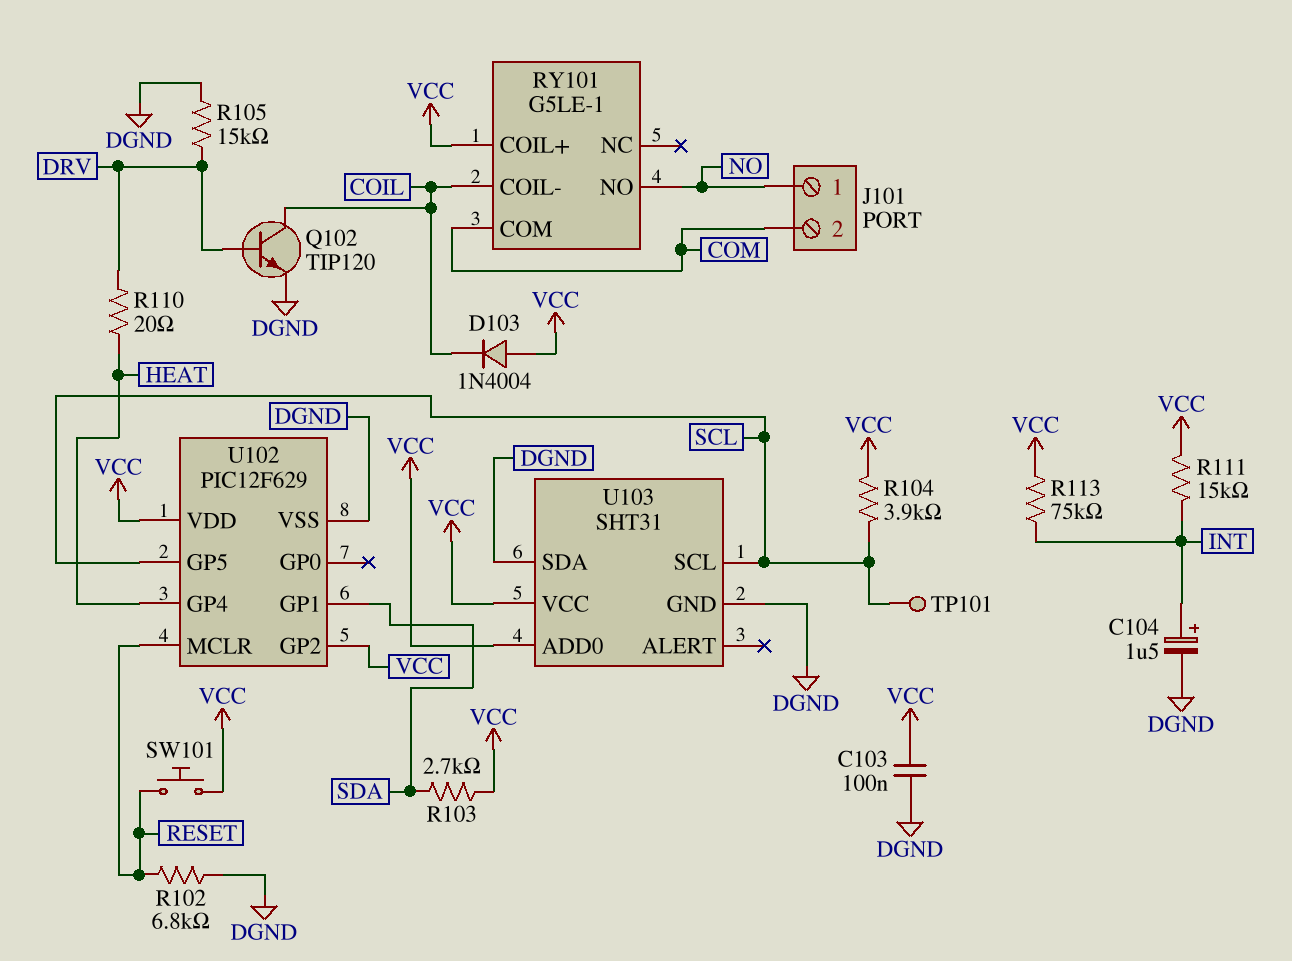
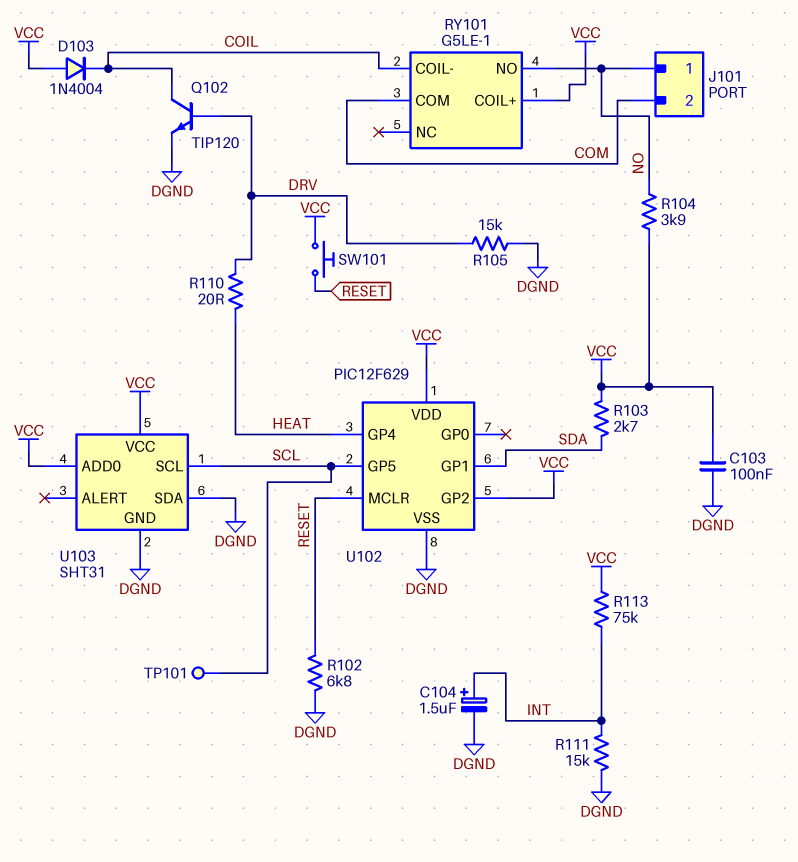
R104: 3.9k (SCL, VCC) -> 3.9k (NO, VCC)
R111: 15k (INT, VCC) -> 15k (DGND, INT)

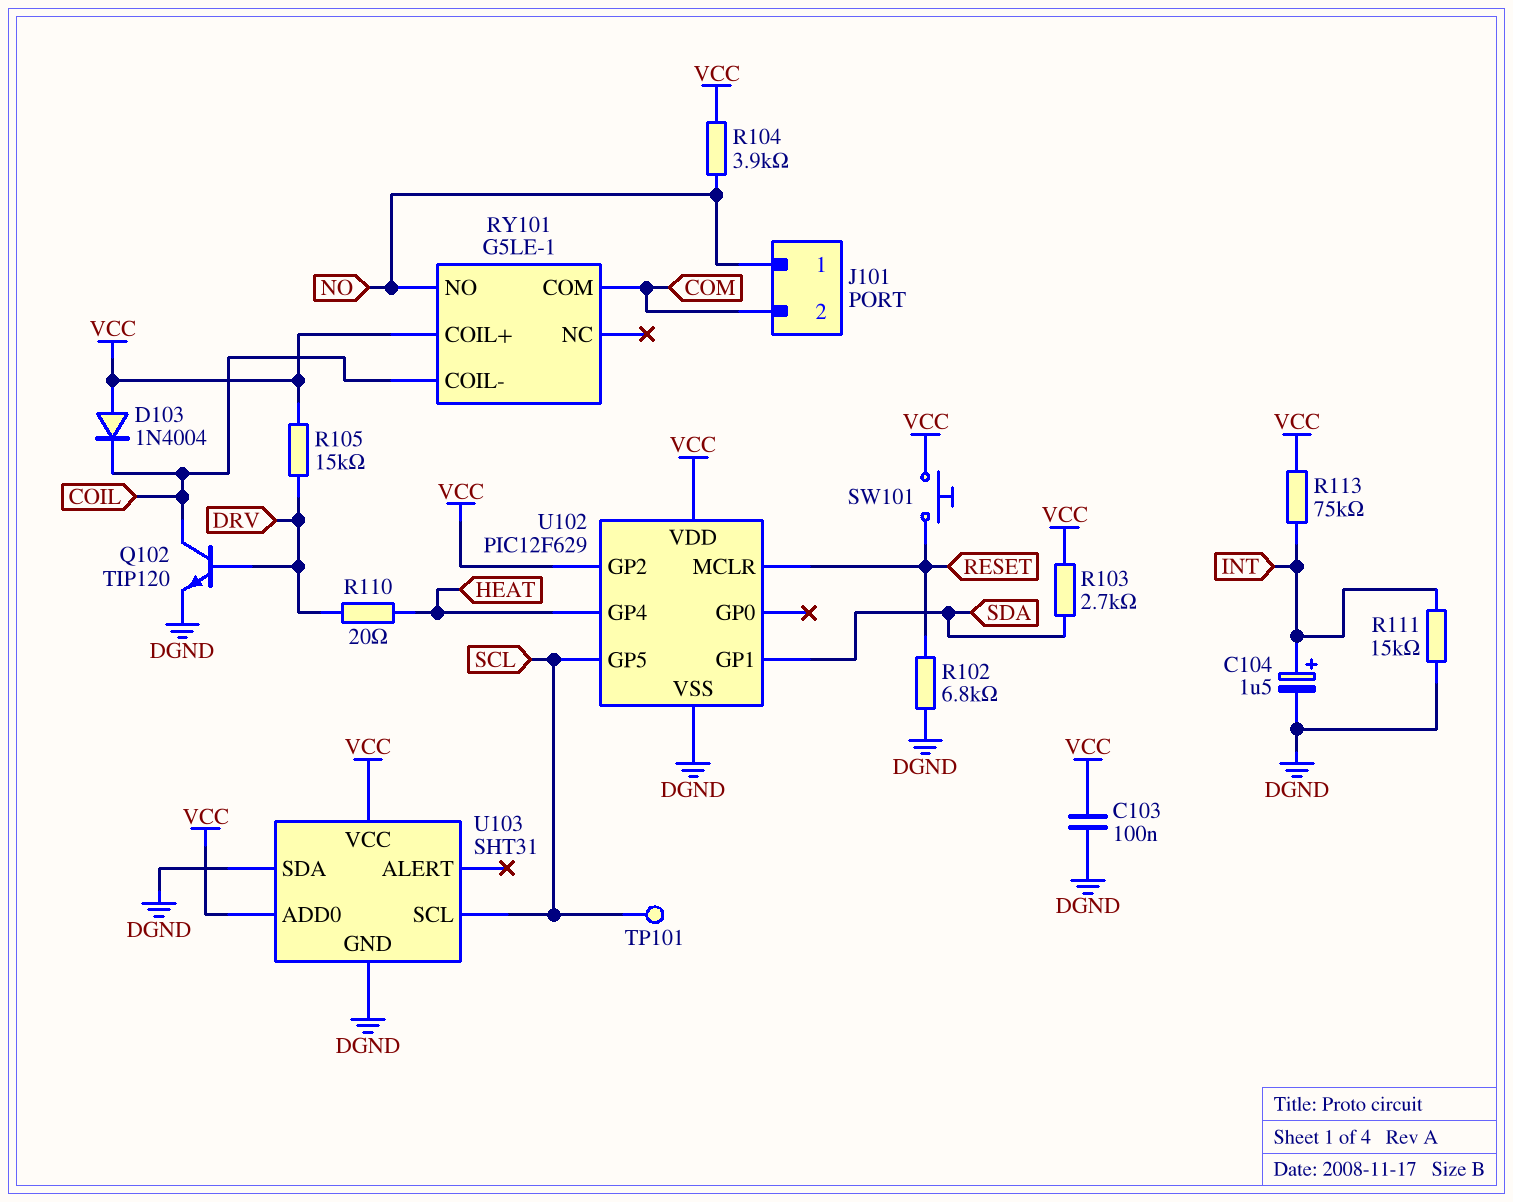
R105: 15k (DGND, DRV) -> 15k (DRV, VCC)

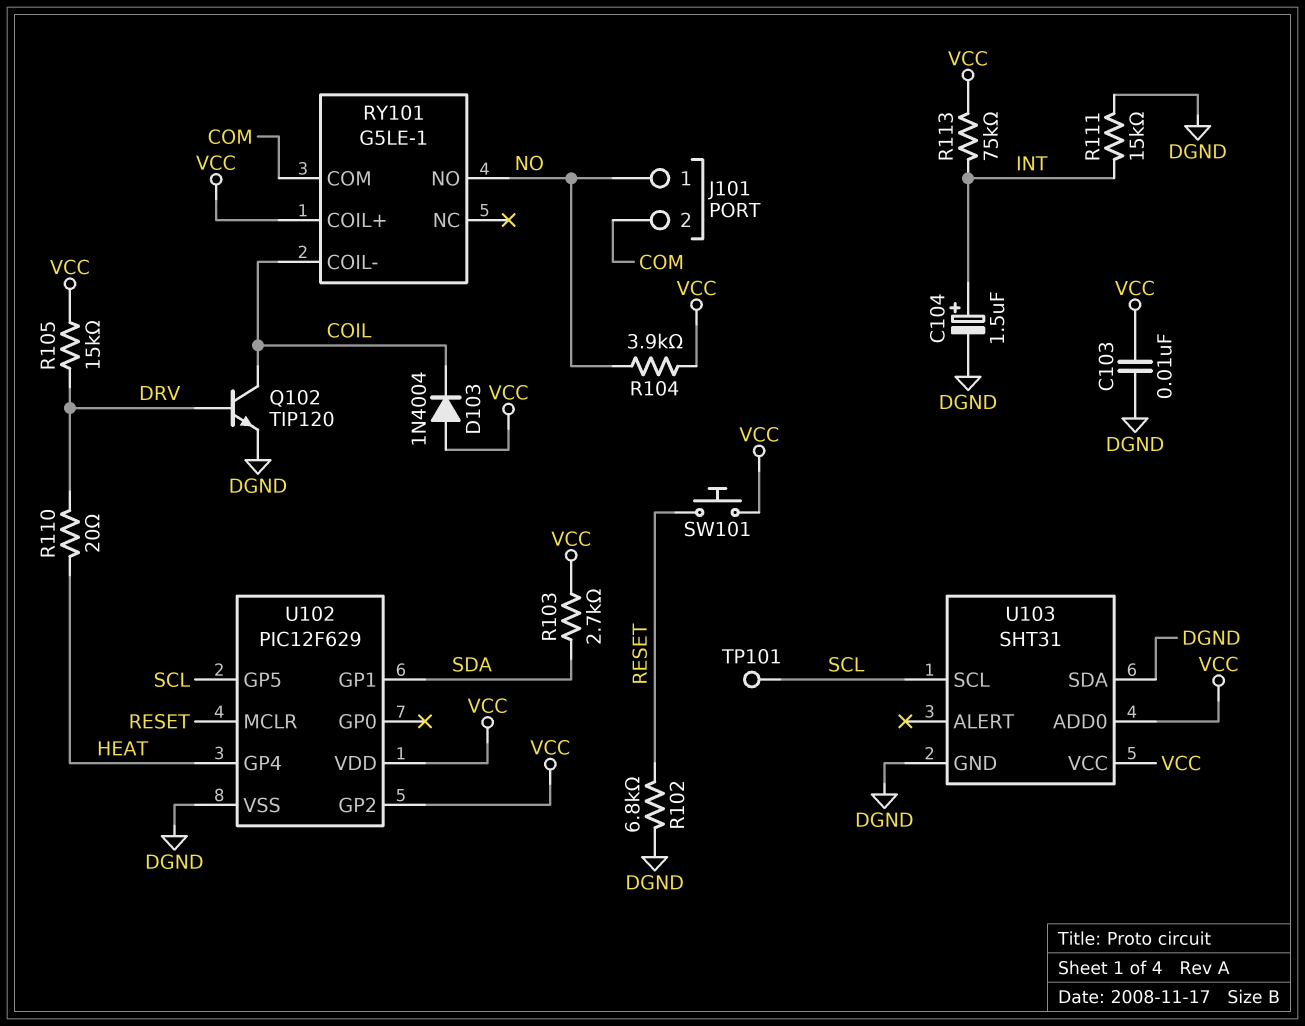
C103: 100nF (DGND, VCC) -> 10nF (DGND, VCC)

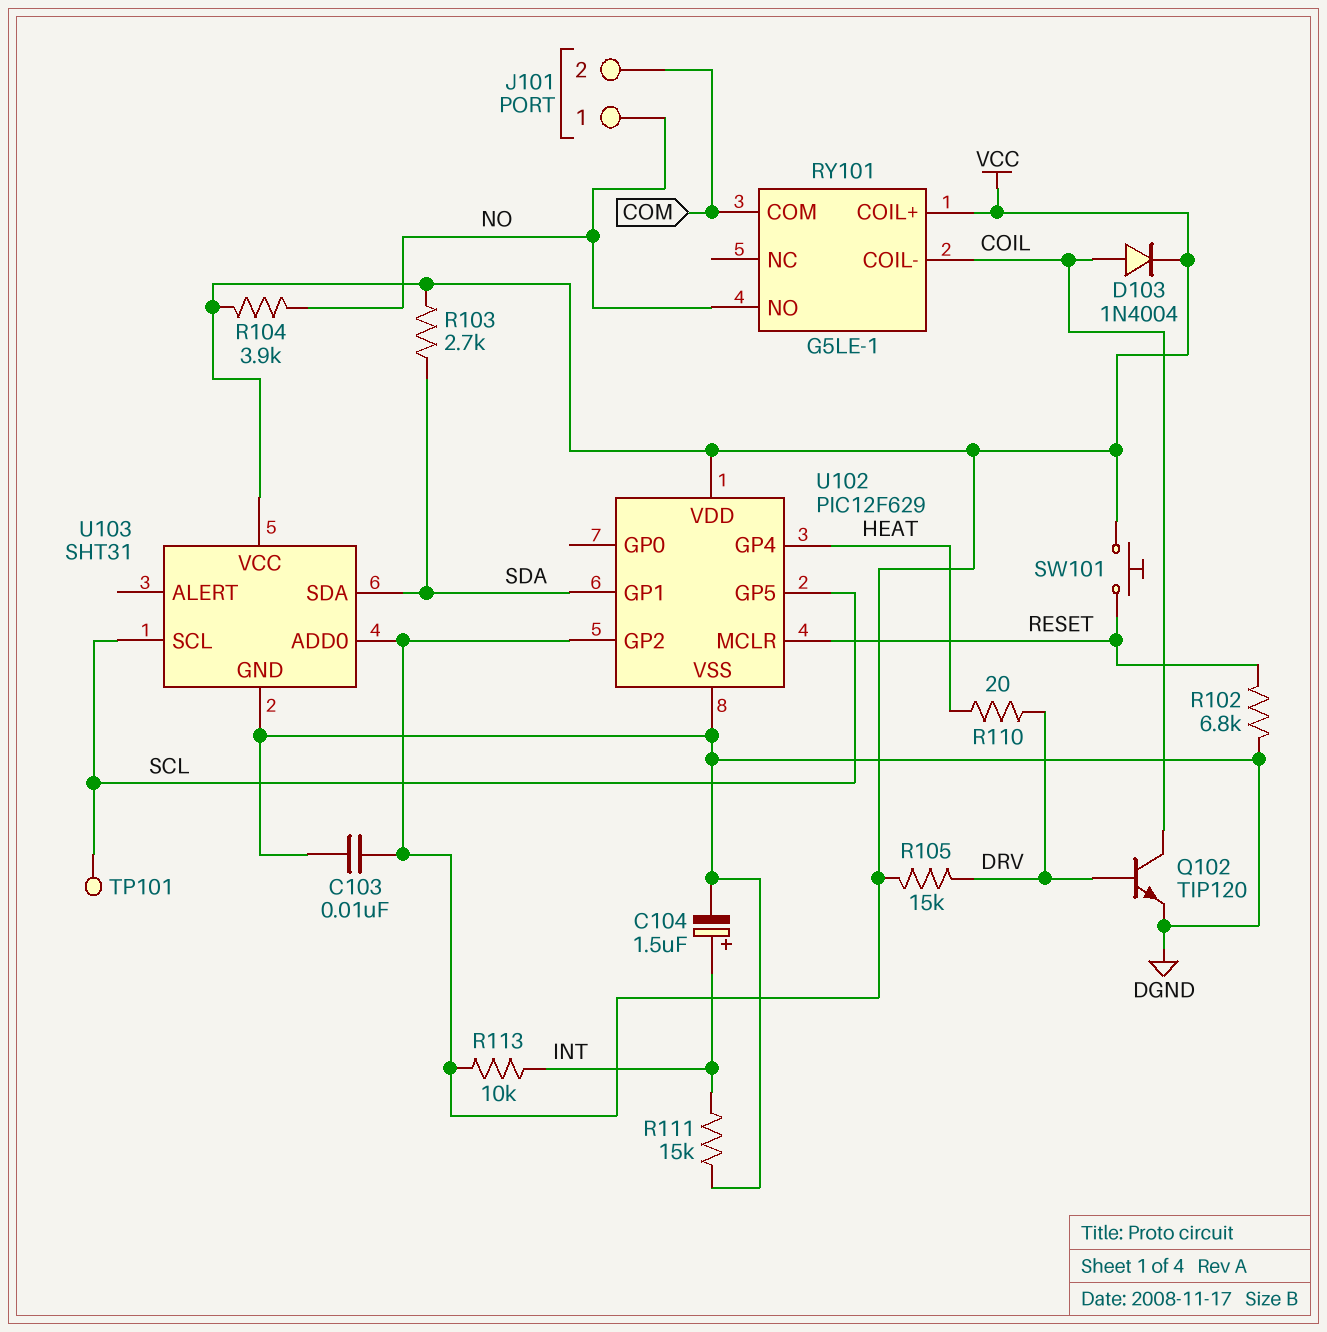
D103: diode 1N4004 (A VCC, K COIL) -> diode 1N4004 (A COIL, K VCC)
R113: 75k (INT, VCC) -> 10k (INT, VCC)
U103 pin SDA: DGND -> SDA

